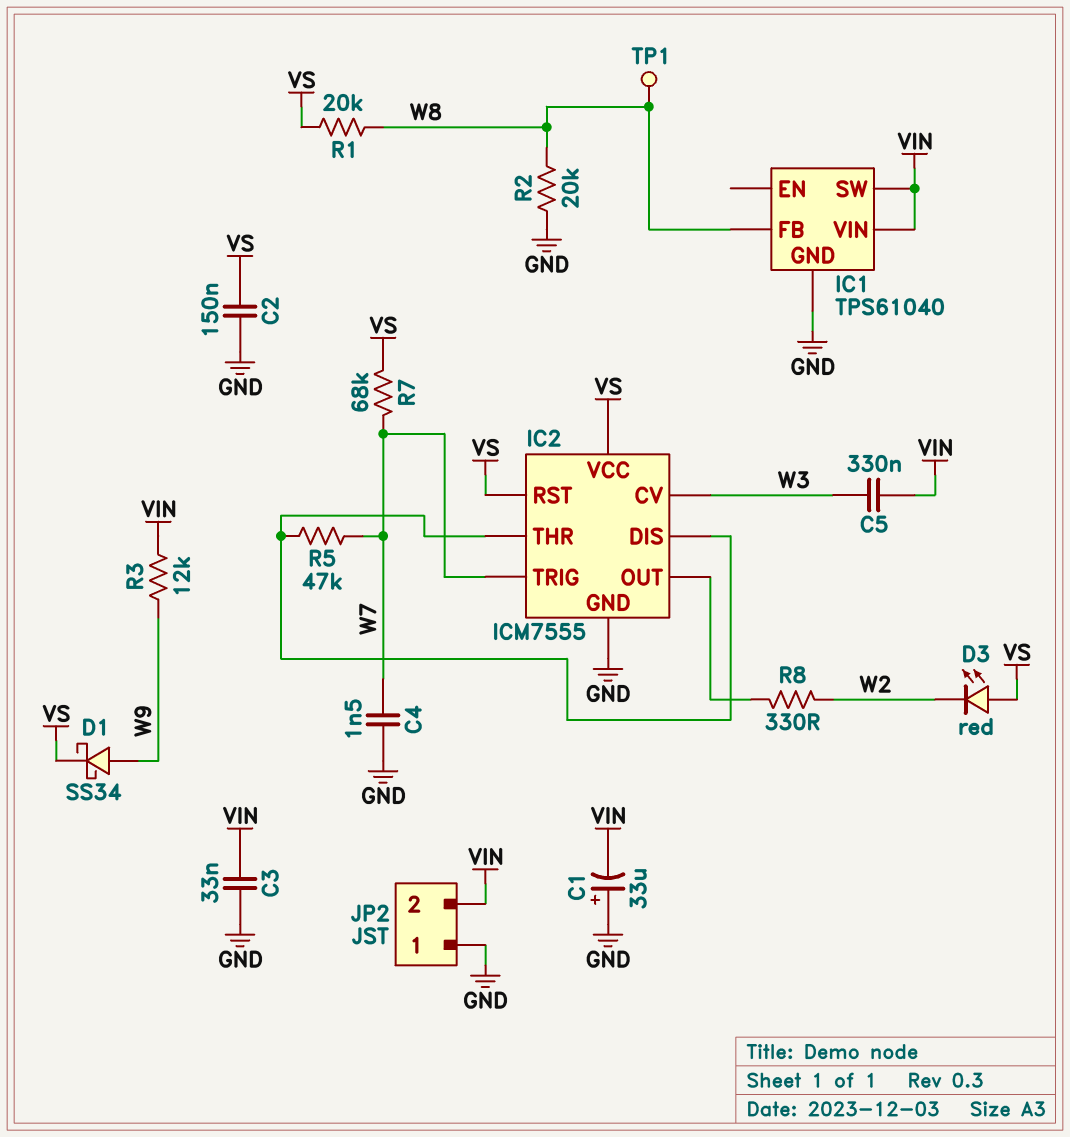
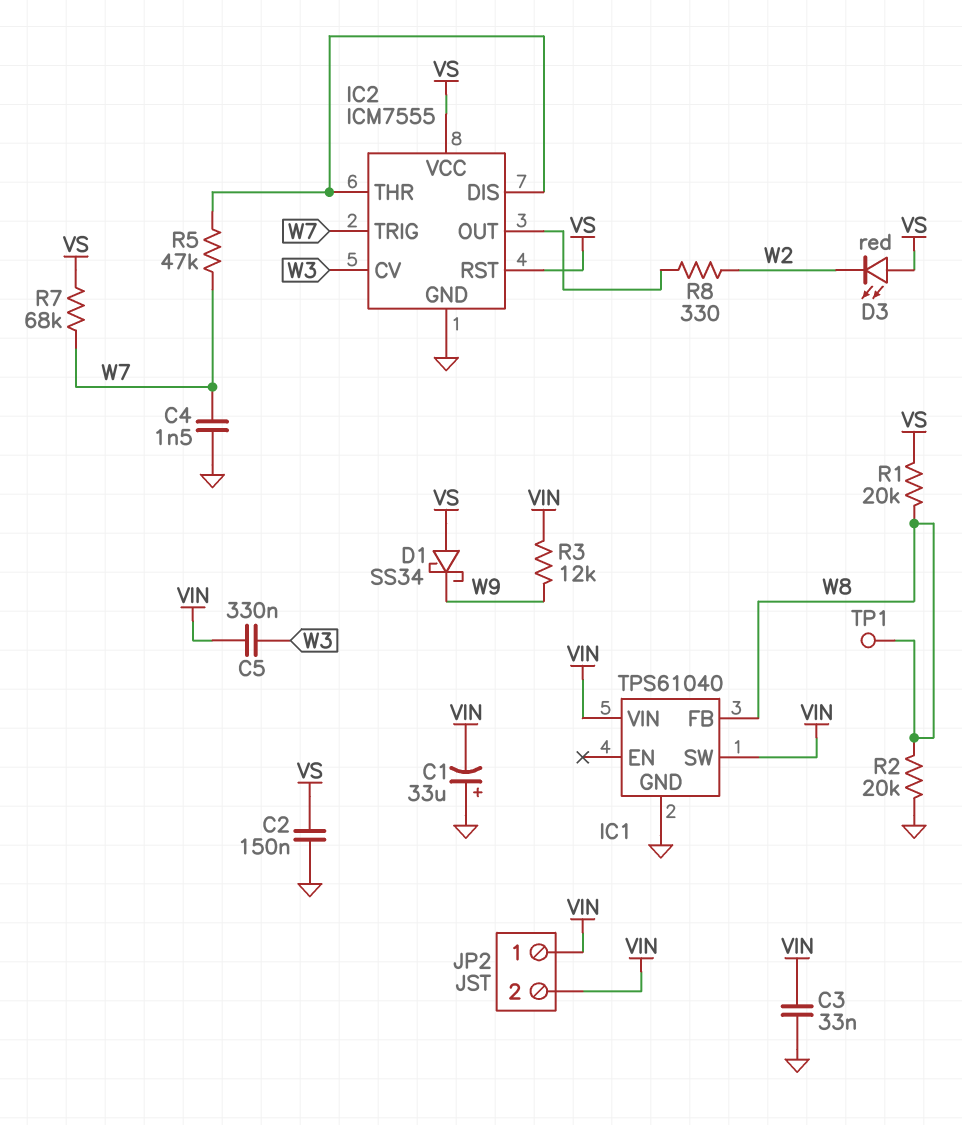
D1: schottky SS34 (A W9, K VS) -> schottky SS34 (A VS, K W9)
JP2 pin 1: GND -> VIN

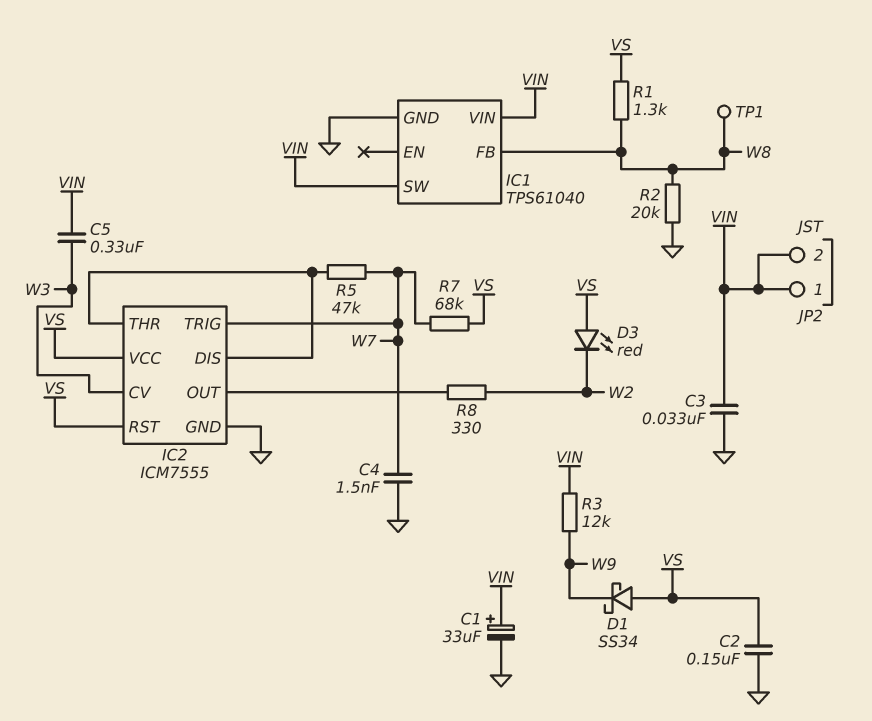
C1: 33uF (plus GND, minus VIN) -> 33uF (plus VIN, minus GND)
R1: 20k (VS, W8) -> 1.3k (VS, W8)

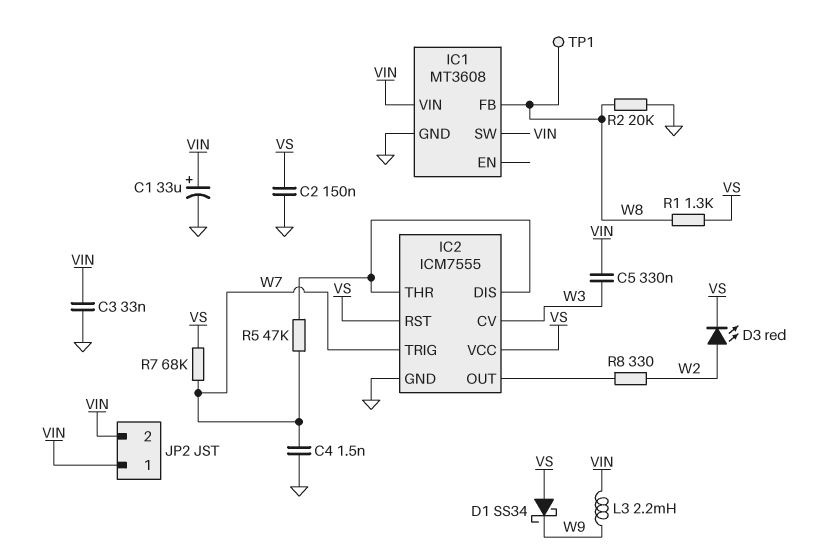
D3: LED red (A VS, K W2) -> LED red (A W2, K VS)
IC1: TPS61040 -> MT3608
L3: none -> 2.2mH (VIN, W9)
R3: 12k (VIN, W9) -> none

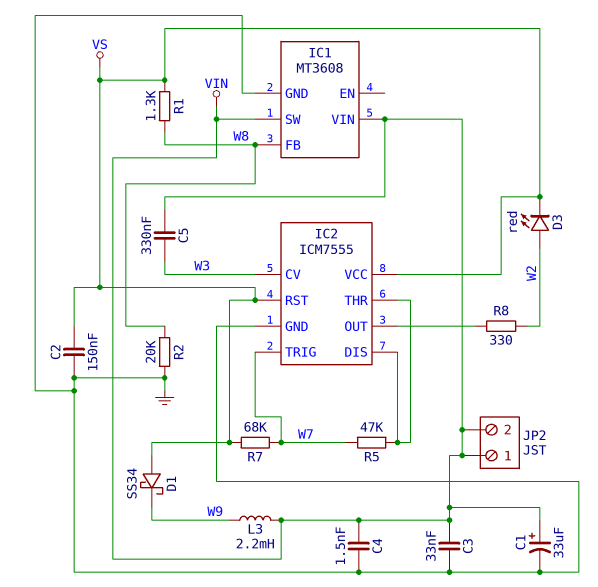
C4: 1.5nF (GND, W7) -> 1.5nF (GND, VIN)
TP1: test point (W8) -> none

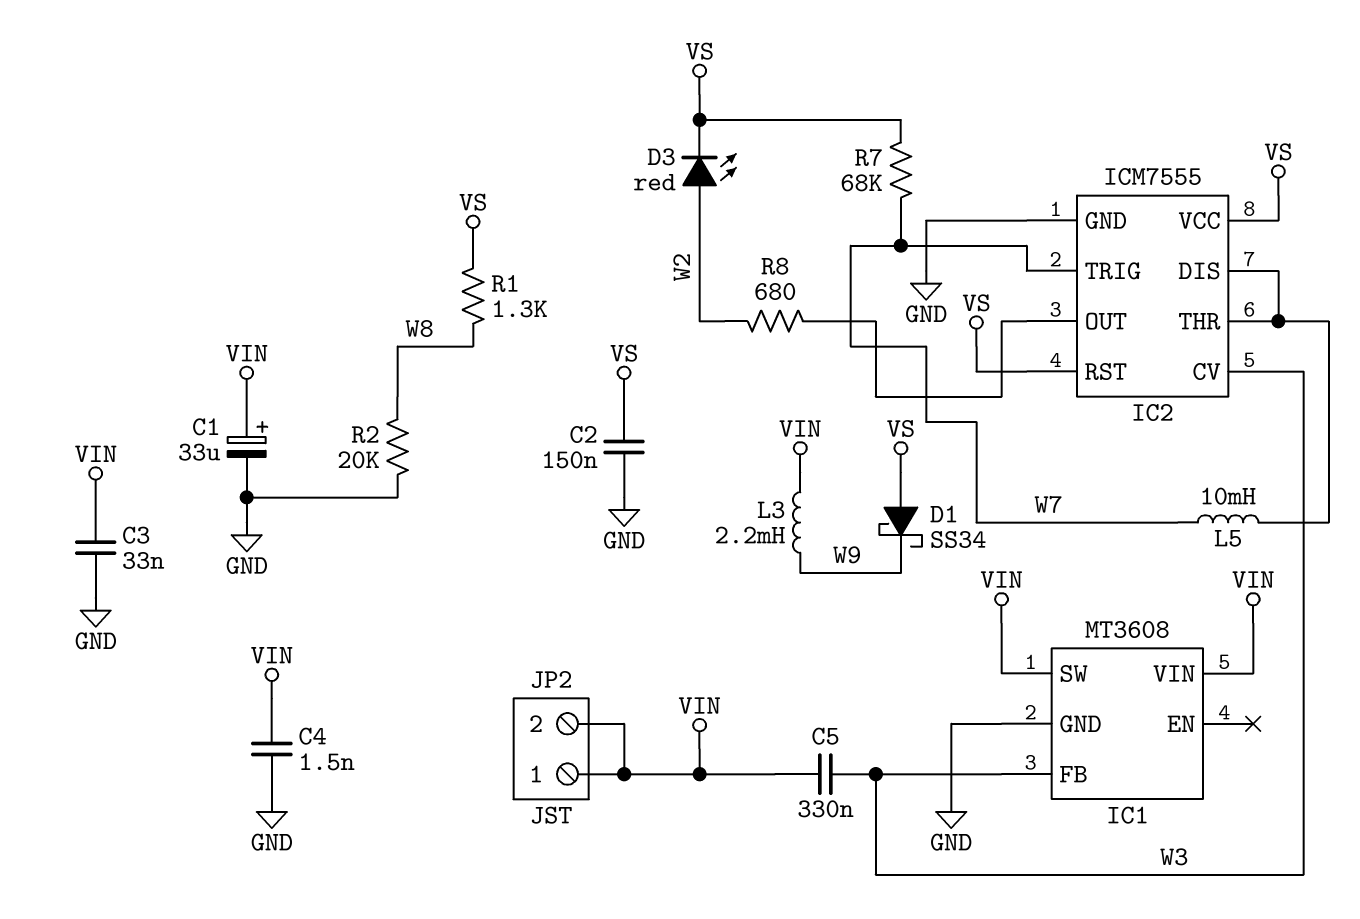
IC1 pin FB: W8 -> W3
L5: none -> 10mH (IC2/DIS, W7)
R5: 47k (IC2/DIS, W7) -> none
R8: 330 (IC2/OUT, W2) -> 680 (IC2/OUT, W2)

